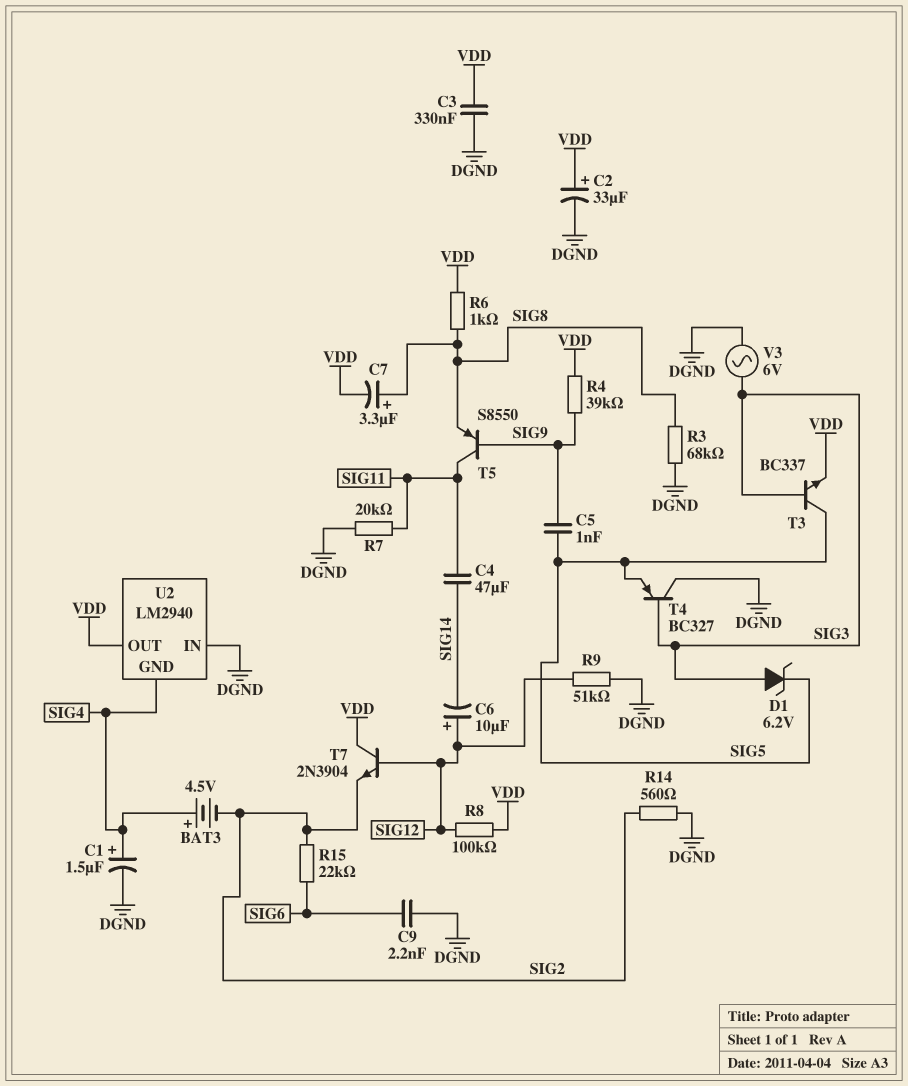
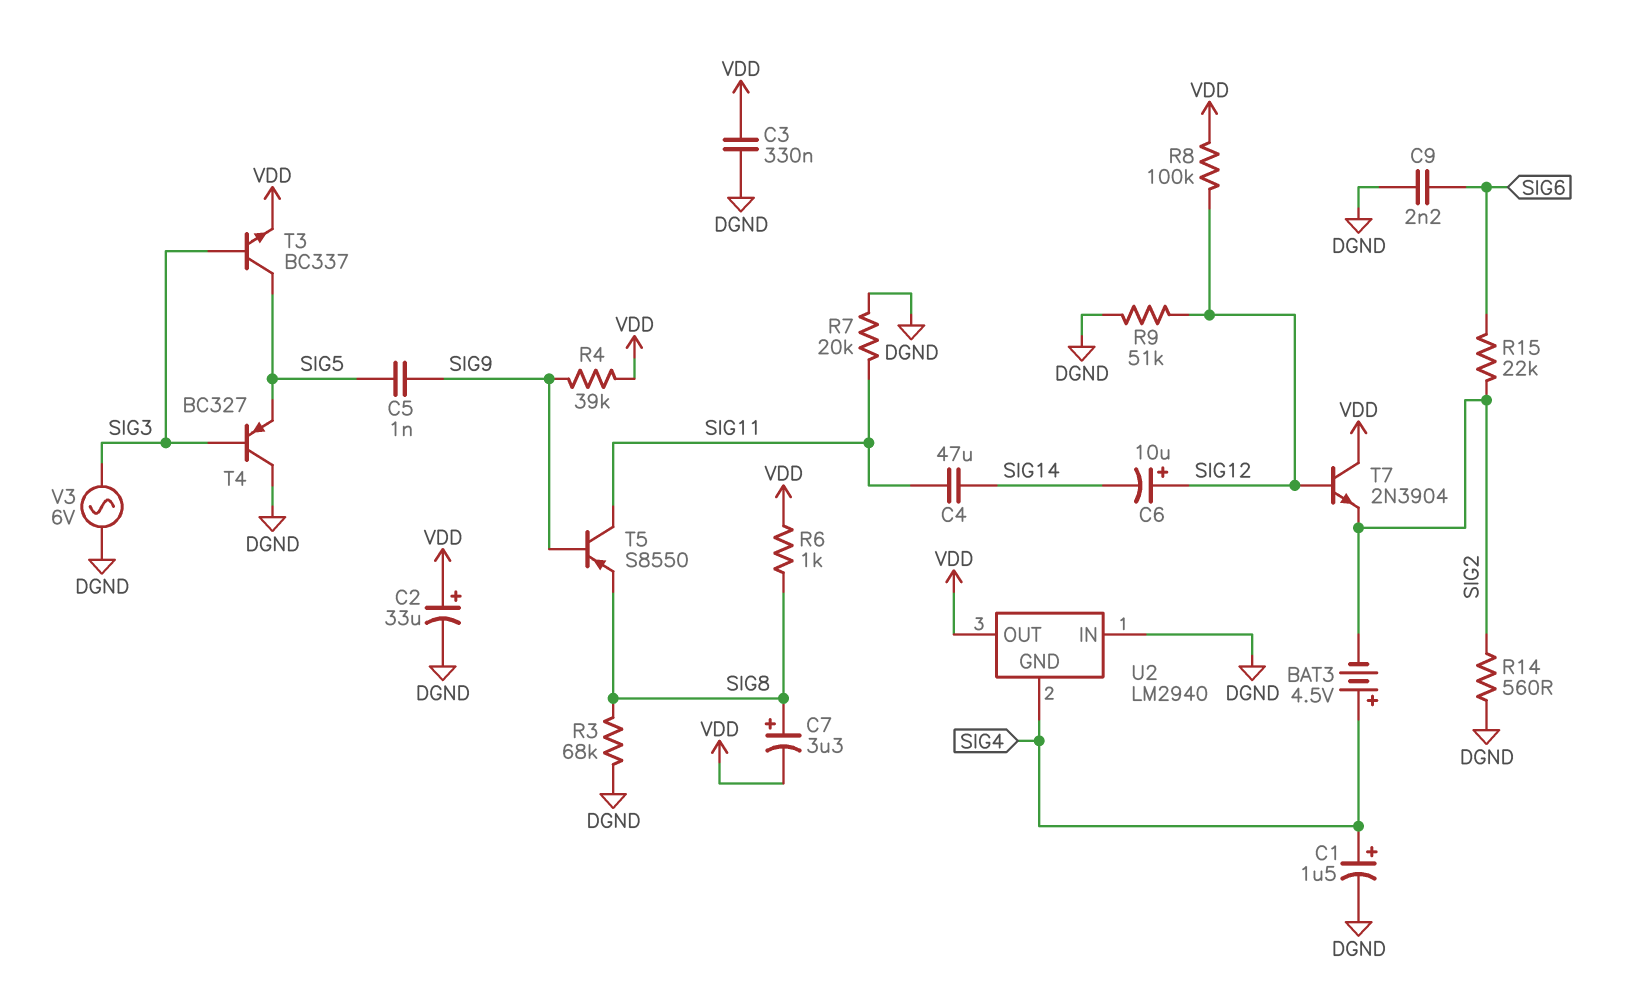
D1: zener 6.2V (A SIG3, K SIG5) -> none

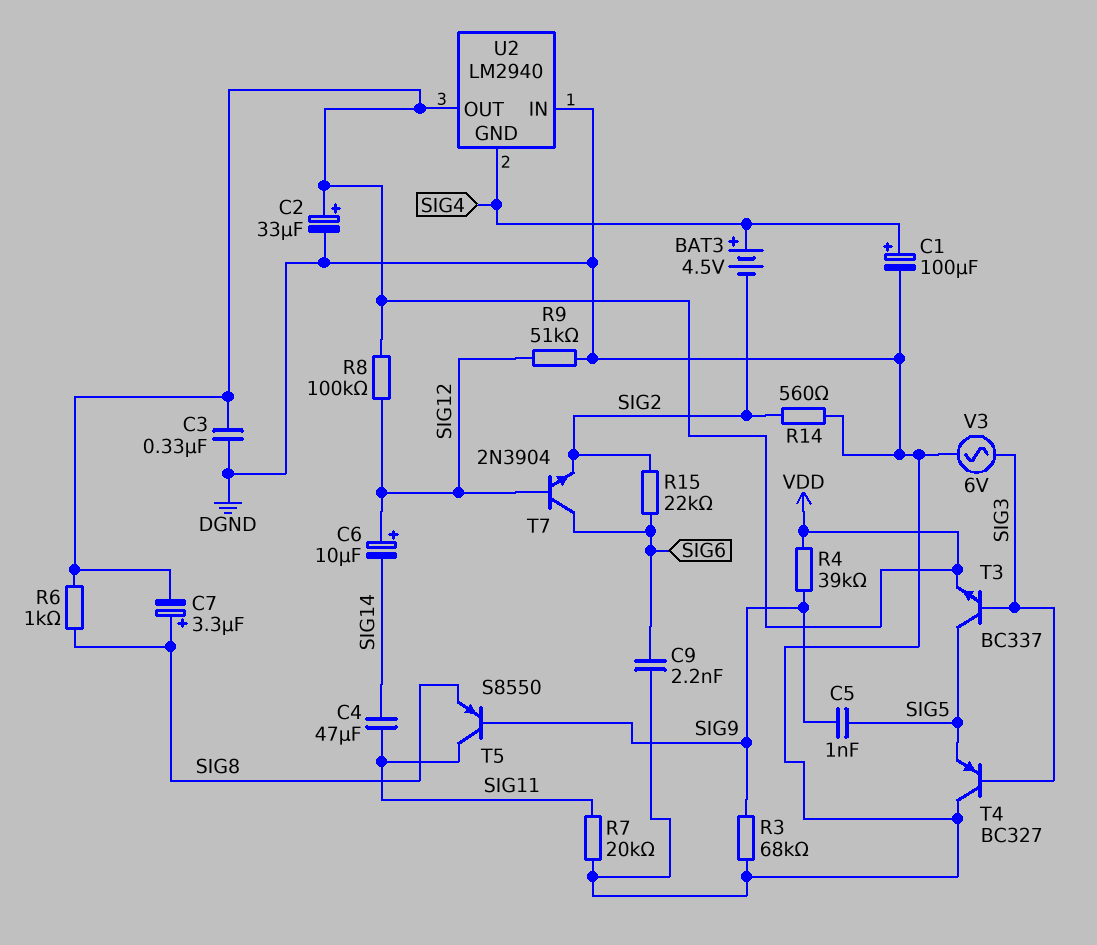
C1: 1.5uF (plus SIG4, minus DGND) -> 100uF (plus SIG4, minus DGND)
R3: 68k (DGND, SIG8) -> 68k (DGND, SIG9)
T7: NPN 2N3904 (B SIG12, C VDD, E SIG2) -> NPN 2N3904 (B SIG12, C SIG6, E SIG2)

